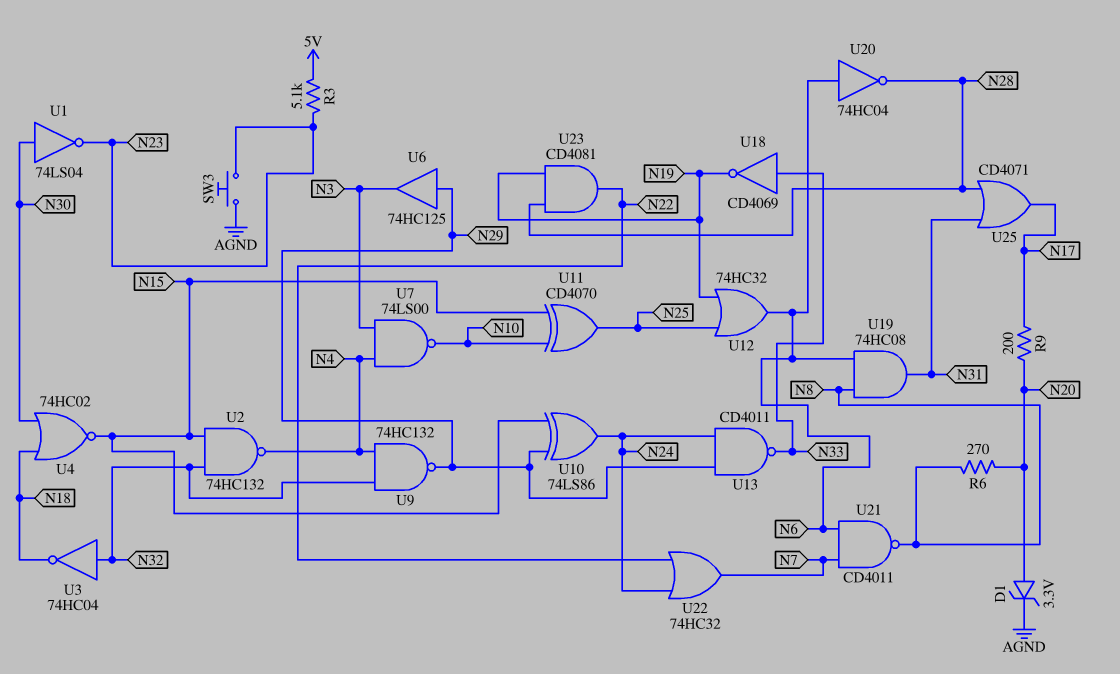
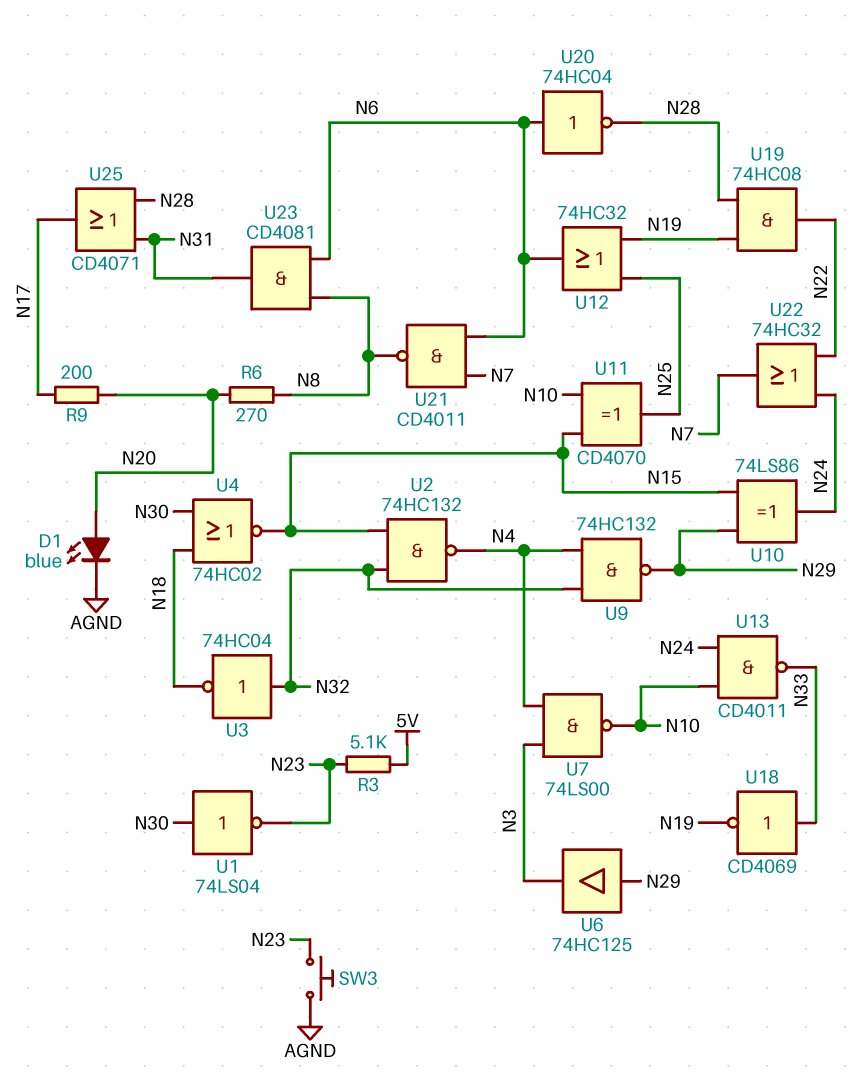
D1: zener 3.3V (A N20, K AGND) -> LED blue (A N20, K AGND)
U13: NAND CD4011 (in N24, in N29, out N33) -> NAND CD4011 (in N10, in N24, out N33)
U19: AND 74HC08 (in N6, in N8, out N31) -> AND 74HC08 (in N19, in N28, out N22)
U23: AND CD4081 (in N19, in N28, out N22) -> AND CD4081 (in N6, in N8, out N31)

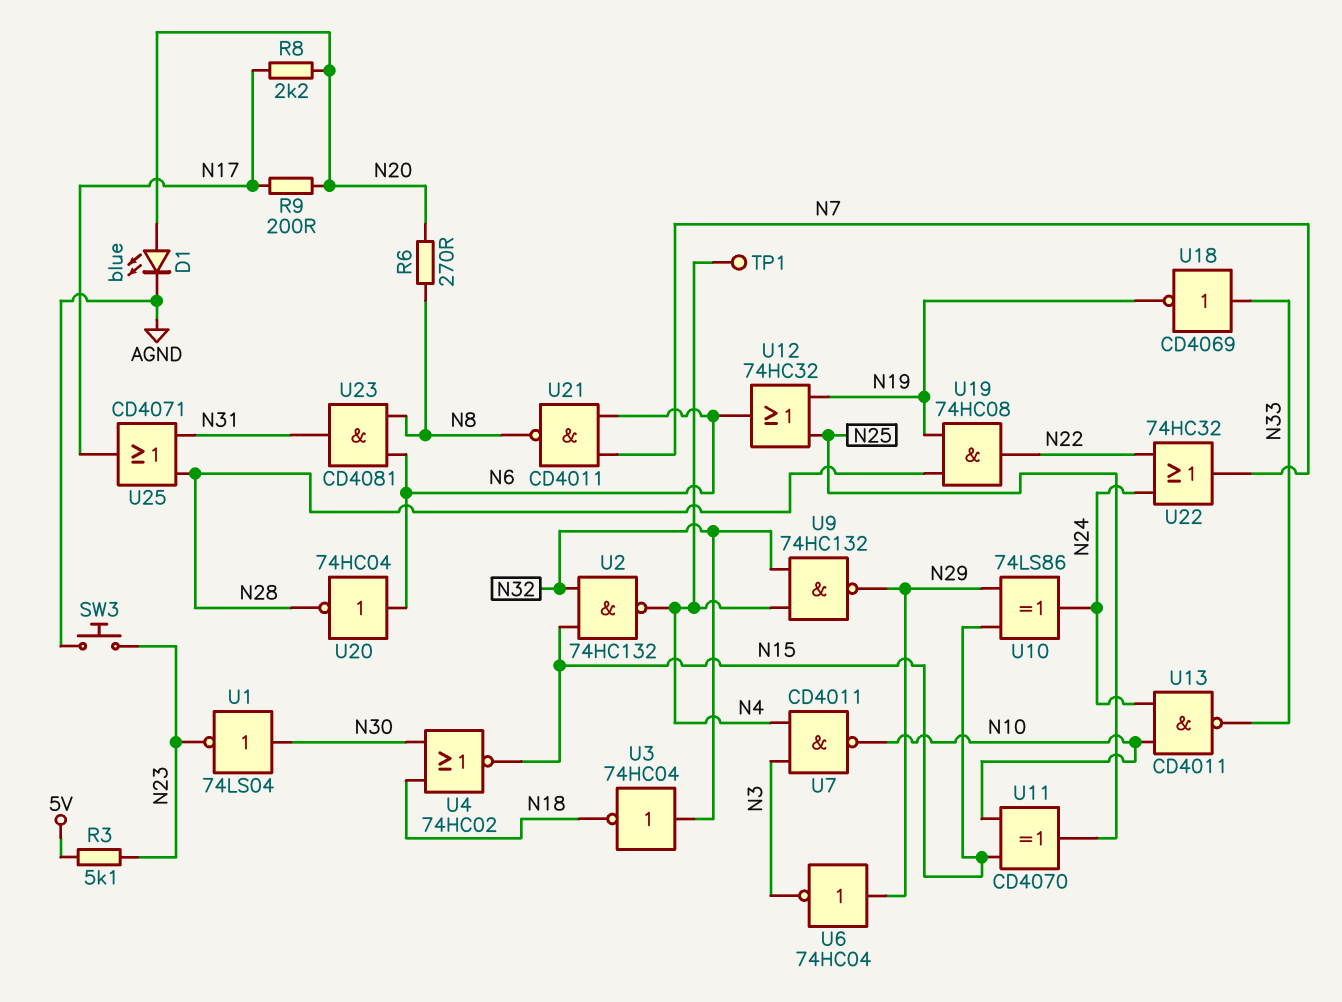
R8: none -> 2.2k (N17, N20)
TP1: none -> test point (N4)
U6: buffer 74HC125 (in N29, out N3) -> NOT 74HC04 (in N29, out N3)
U7: NAND 74LS00 (in N3, in N4, out N10) -> NAND CD4011 (in N3, in N4, out N10)

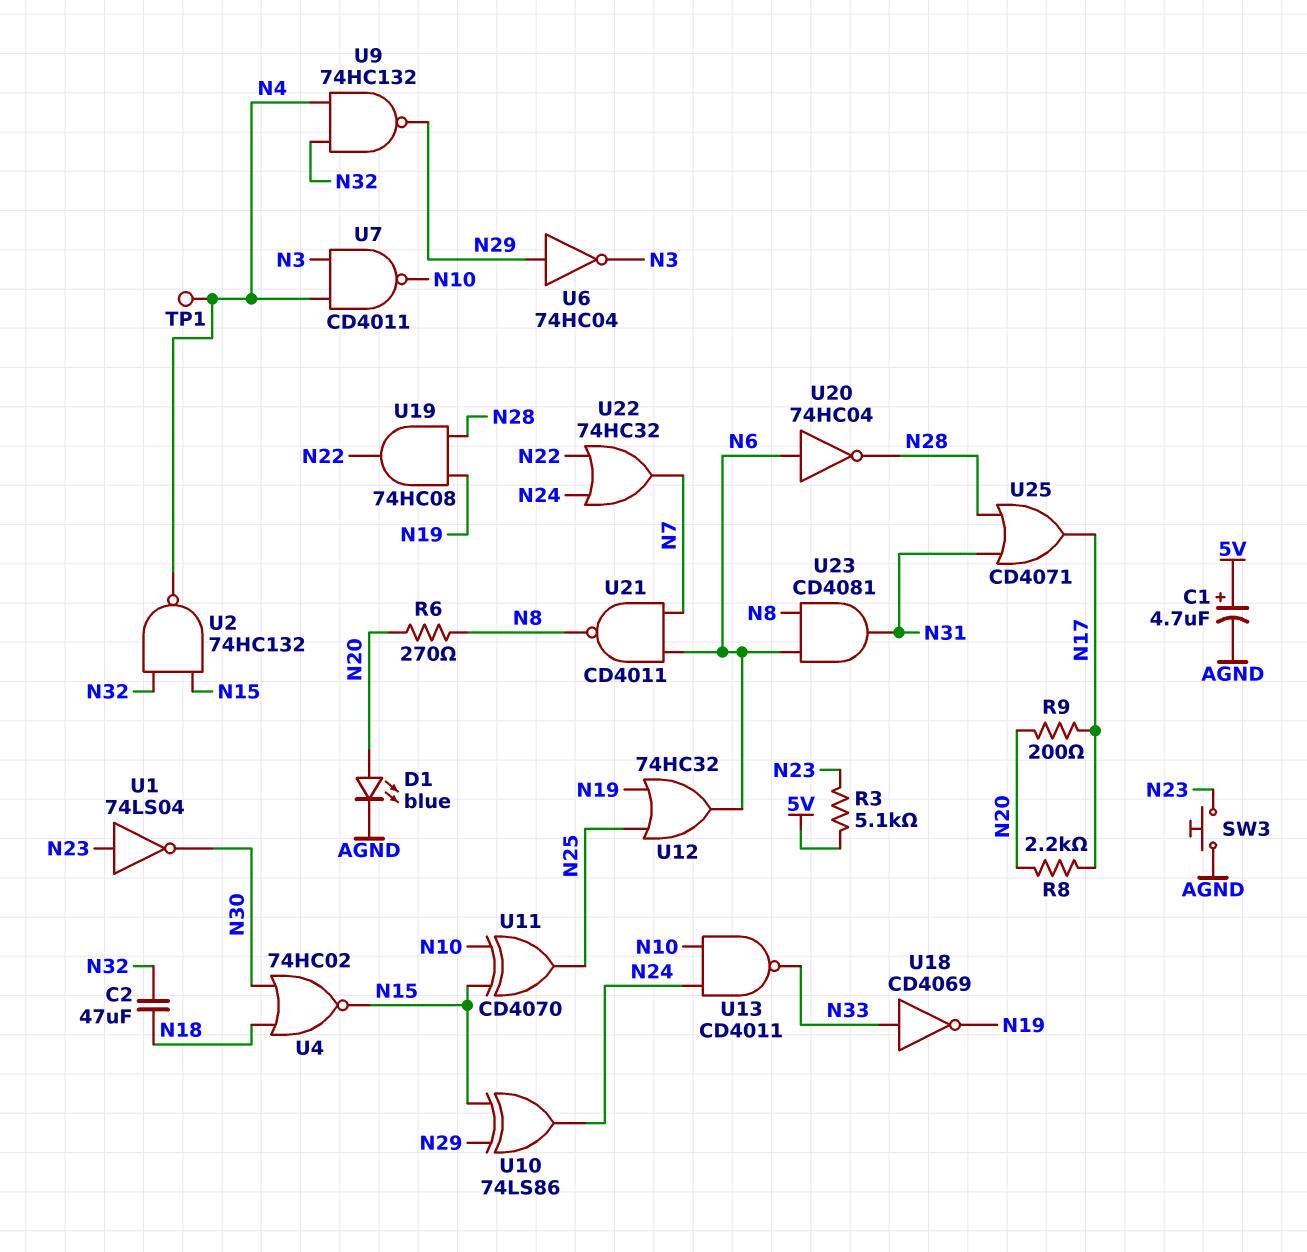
C1: none -> 4.7uF (plus 5V, minus AGND)
C2: none -> 47uF (N18, N32)
U1: NOT 74LS04 (in N30, out N23) -> NOT 74LS04 (in N23, out N30)
U3: NOT 74HC04 (in N32, out N18) -> none

